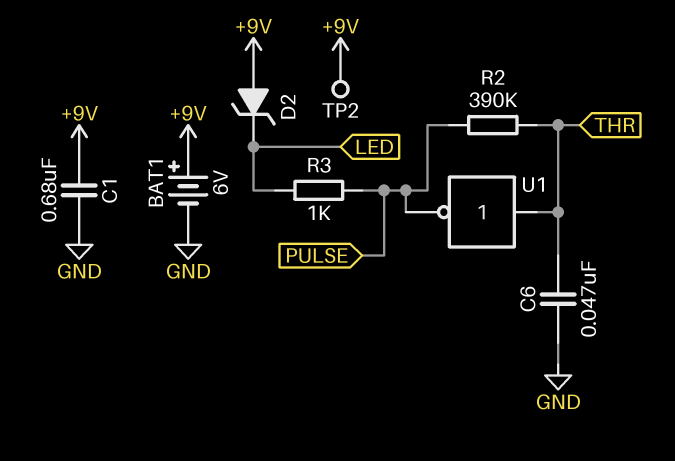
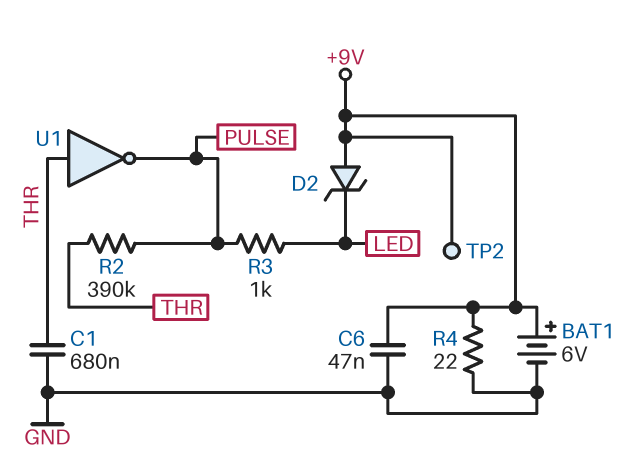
C1: 680nF (+9V, GND) -> 680nF (GND, THR)
C6: 47nF (GND, THR) -> 47nF (+9V, GND)
R4: none -> 22 (+9V, GND)

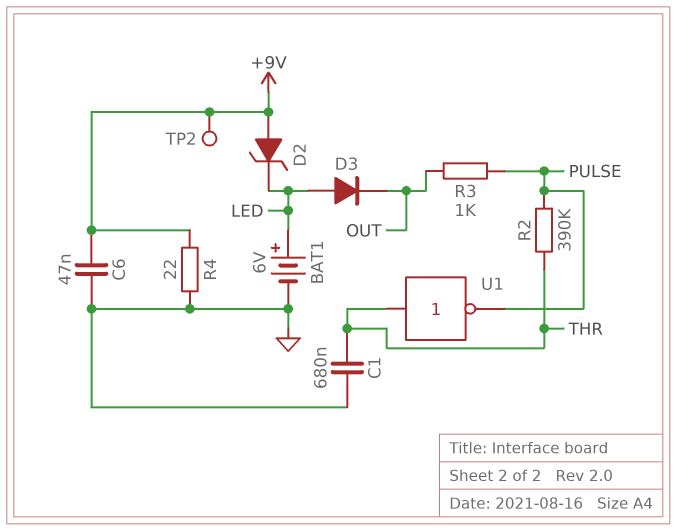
BAT1: 6V (plus +9V, minus GND) -> 6V (plus LED, minus GND)
D3: none -> diode (A LED, K OUT)
R3: 1k (LED, PULSE) -> 1k (OUT, PULSE)

